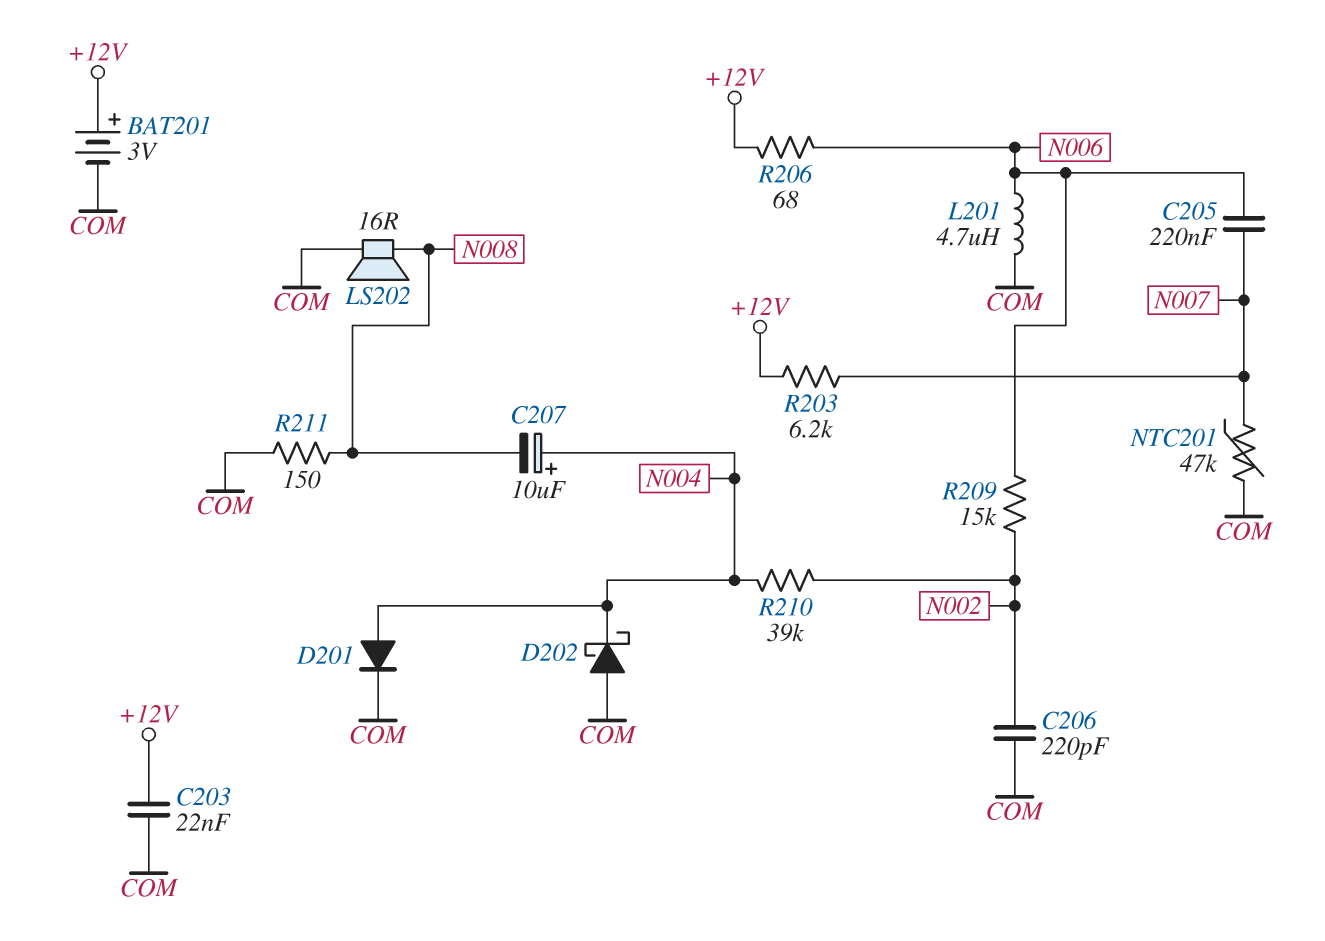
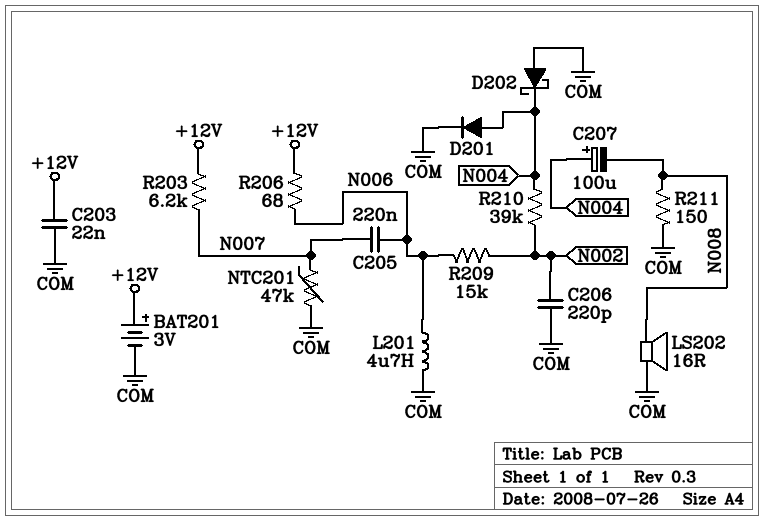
C207: 10uF (plus N004, minus N008) -> 100uF (plus N004, minus N008)

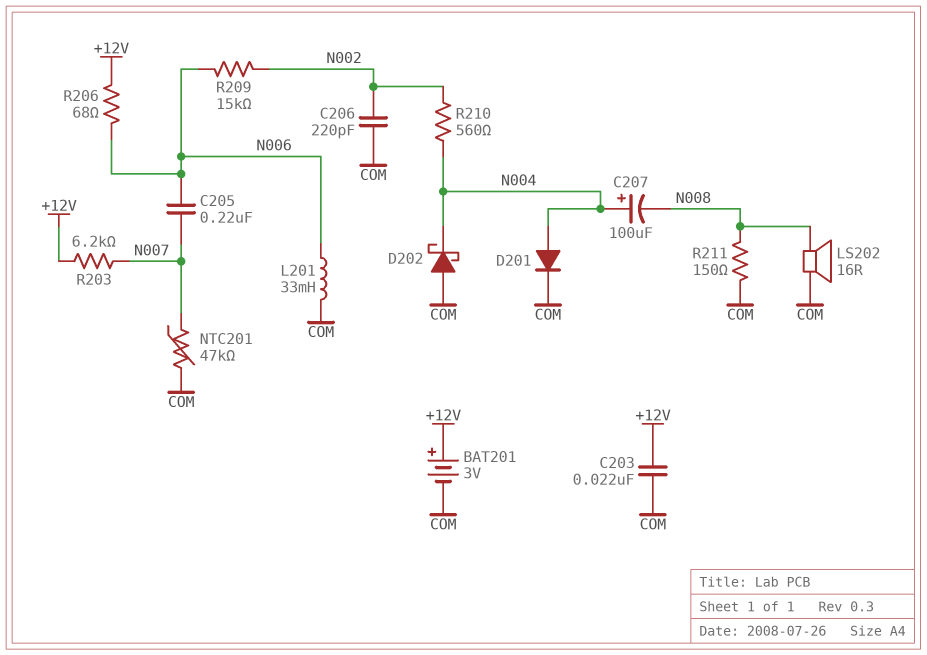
L201: 4.7uH (COM, N006) -> 33mH (COM, N006)
R210: 39k (N002, N004) -> 560 (N002, N004)

